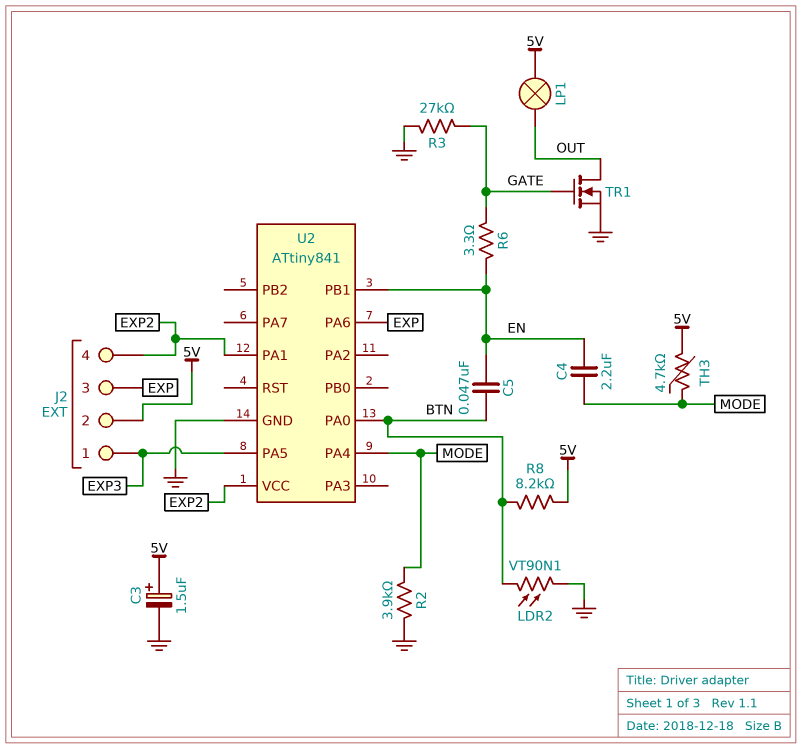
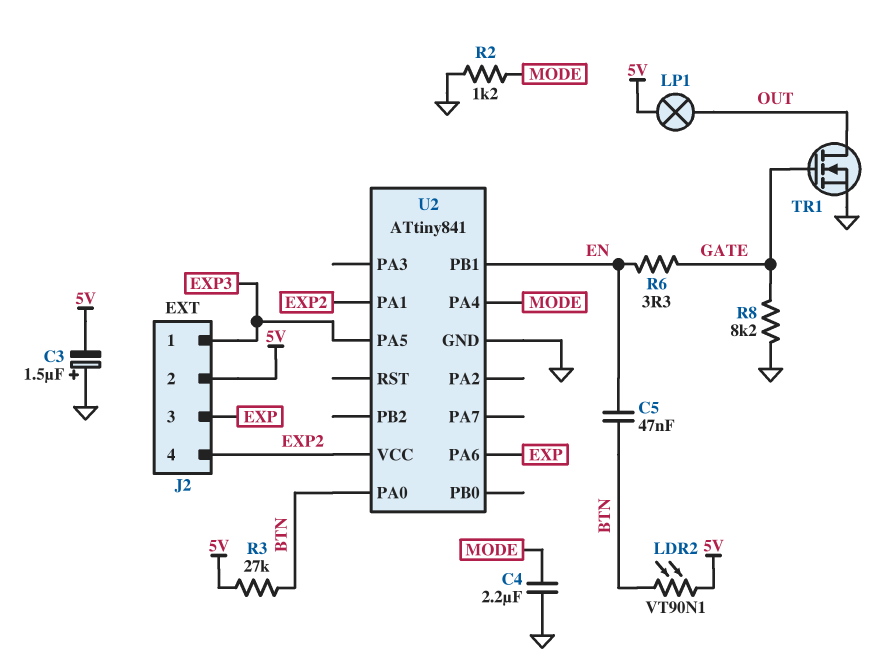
C3: 1.5uF (plus 5V, minus GND) -> 1.5uF (plus GND, minus 5V)
C4: 2.2uF (EN, MODE) -> 2.2uF (GND, MODE)
LDR2: VT90N1 (BTN, GND) -> VT90N1 (5V, BTN)
R2: 3.9k (GND, MODE) -> 1.2k (GND, MODE)
R3: 27k (GATE, GND) -> 27k (5V, BTN)
R8: 8.2k (5V, BTN) -> 8.2k (GATE, GND)
TH3: 4.7k (5V, MODE) -> none

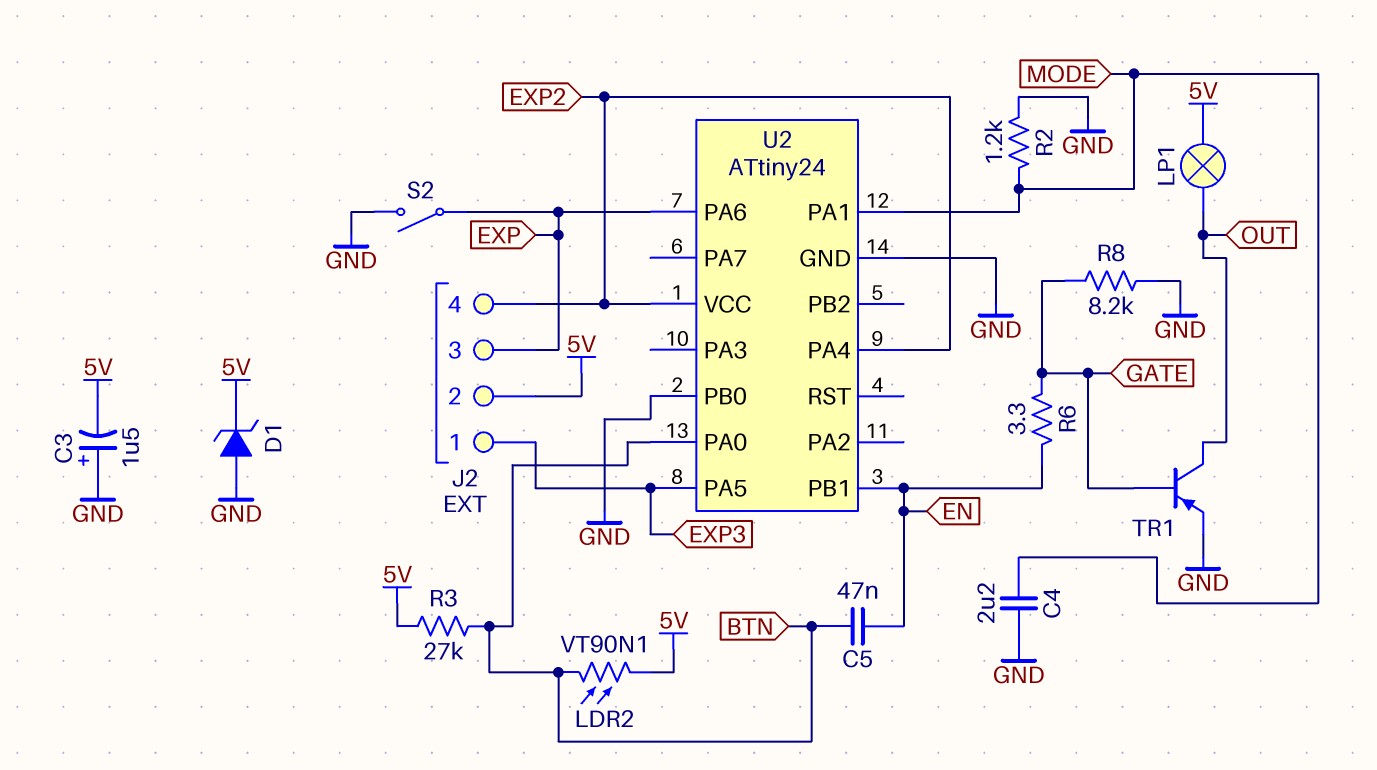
D1: none -> zener (A GND, K 5V)
S2: none -> switch (EXP, GND)
TR1: NMOS (G GATE, D OUT, S GND) -> PNP (B GATE, C OUT, E GND)
U2: ATtiny841 -> ATtiny24
U2 pin PA1: EXP2 -> MODE
U2 pin PA4: MODE -> EXP2
U2 pin PB0: none -> GND

